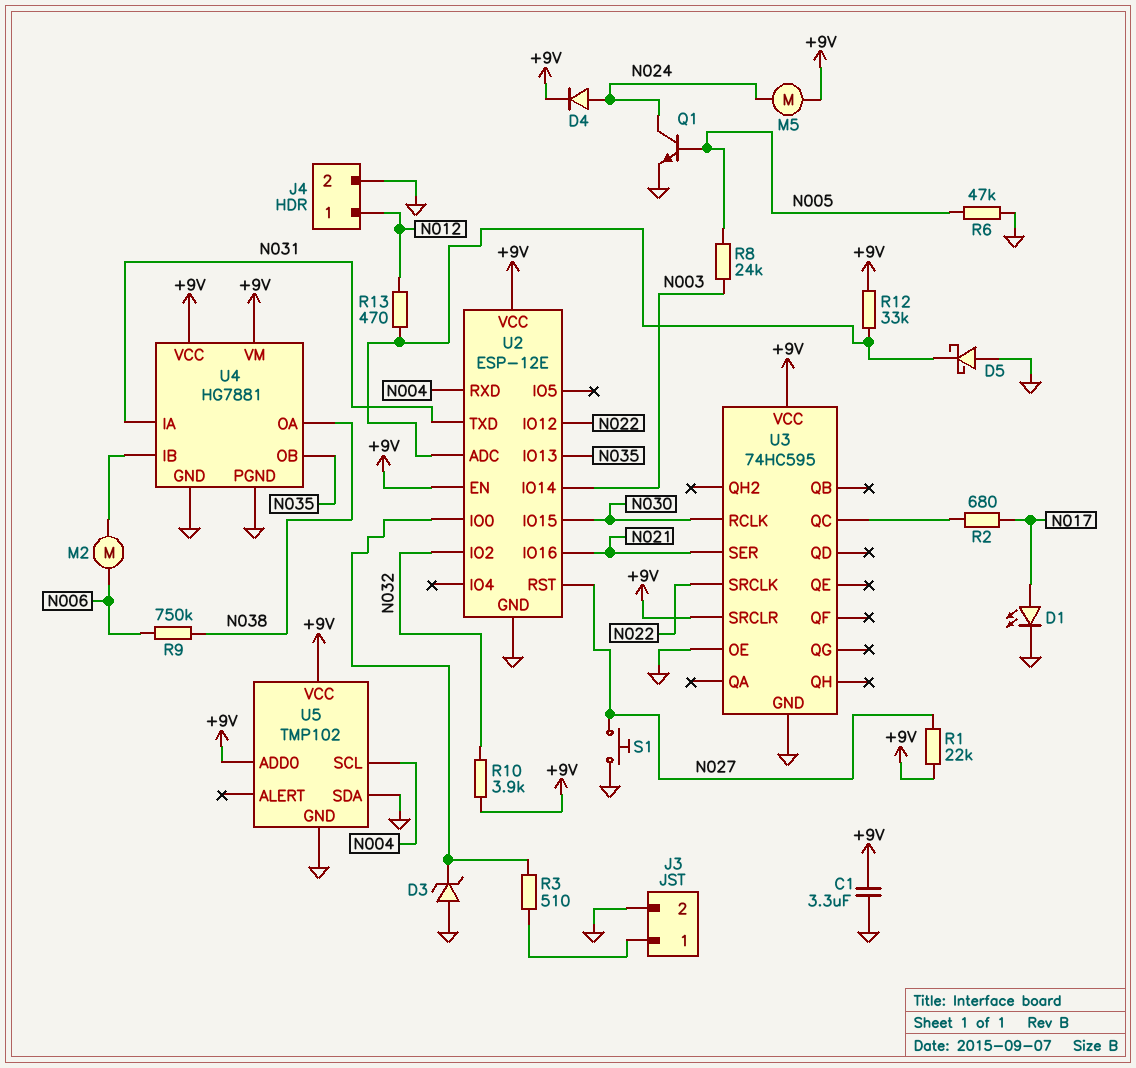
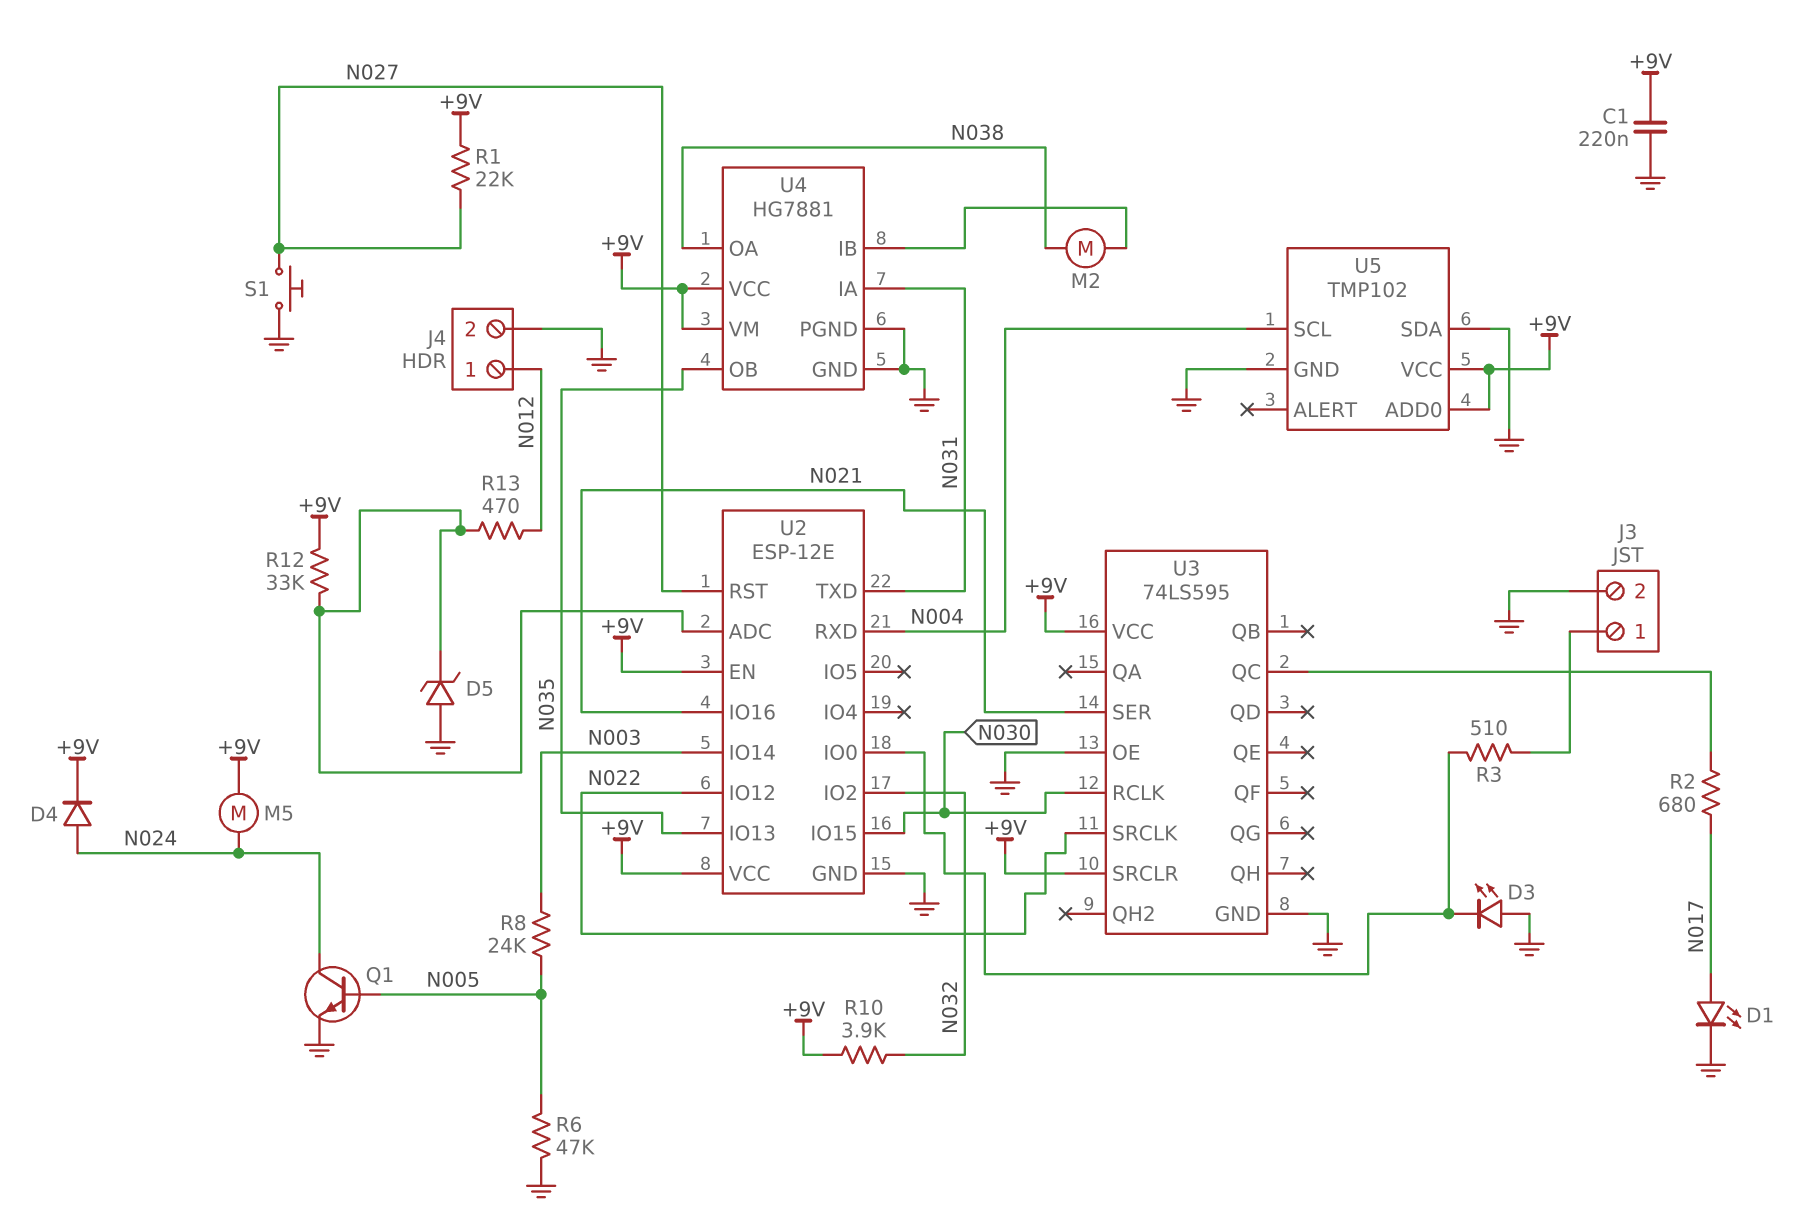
C1: 3.3uF (+9V, GND) -> 220nF (+9V, GND)
D3: zener (A GND, K U2/IO0) -> LED (A GND, K U2/IO0)
D5: schottky (A GND, K U2/ADC) -> zener (A GND, K U2/ADC)
M2: motor (N006, U4/IB) -> motor (N038, U4/IB)
R9: 750k (N006, N038) -> none
U3: 74HC595 -> 74LS595

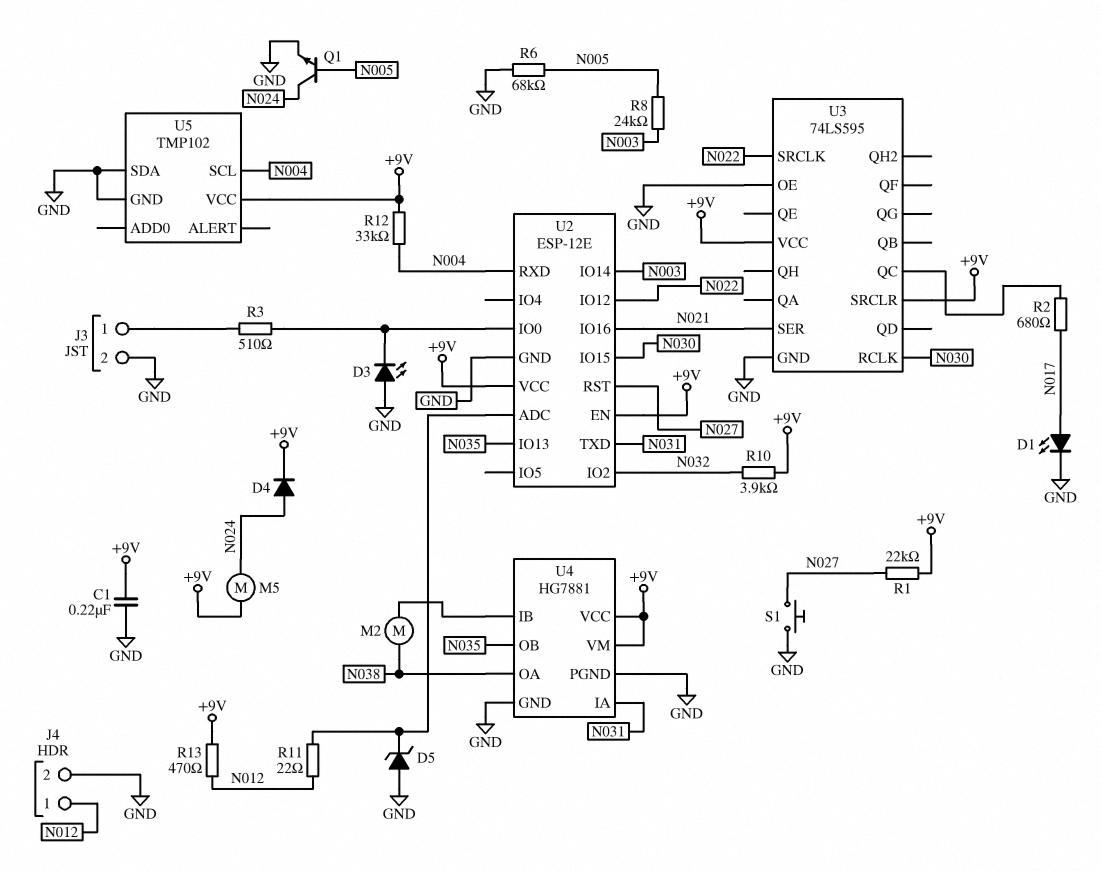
R6: 47k (GND, N005) -> 68k (GND, N005)
R11: none -> 22 (N012, U2/ADC)
R12: 33k (+9V, U2/ADC) -> 33k (+9V, N004)
R13: 470 (N012, U2/ADC) -> 470 (+9V, N012)
U5 pin ADD0: +9V -> none

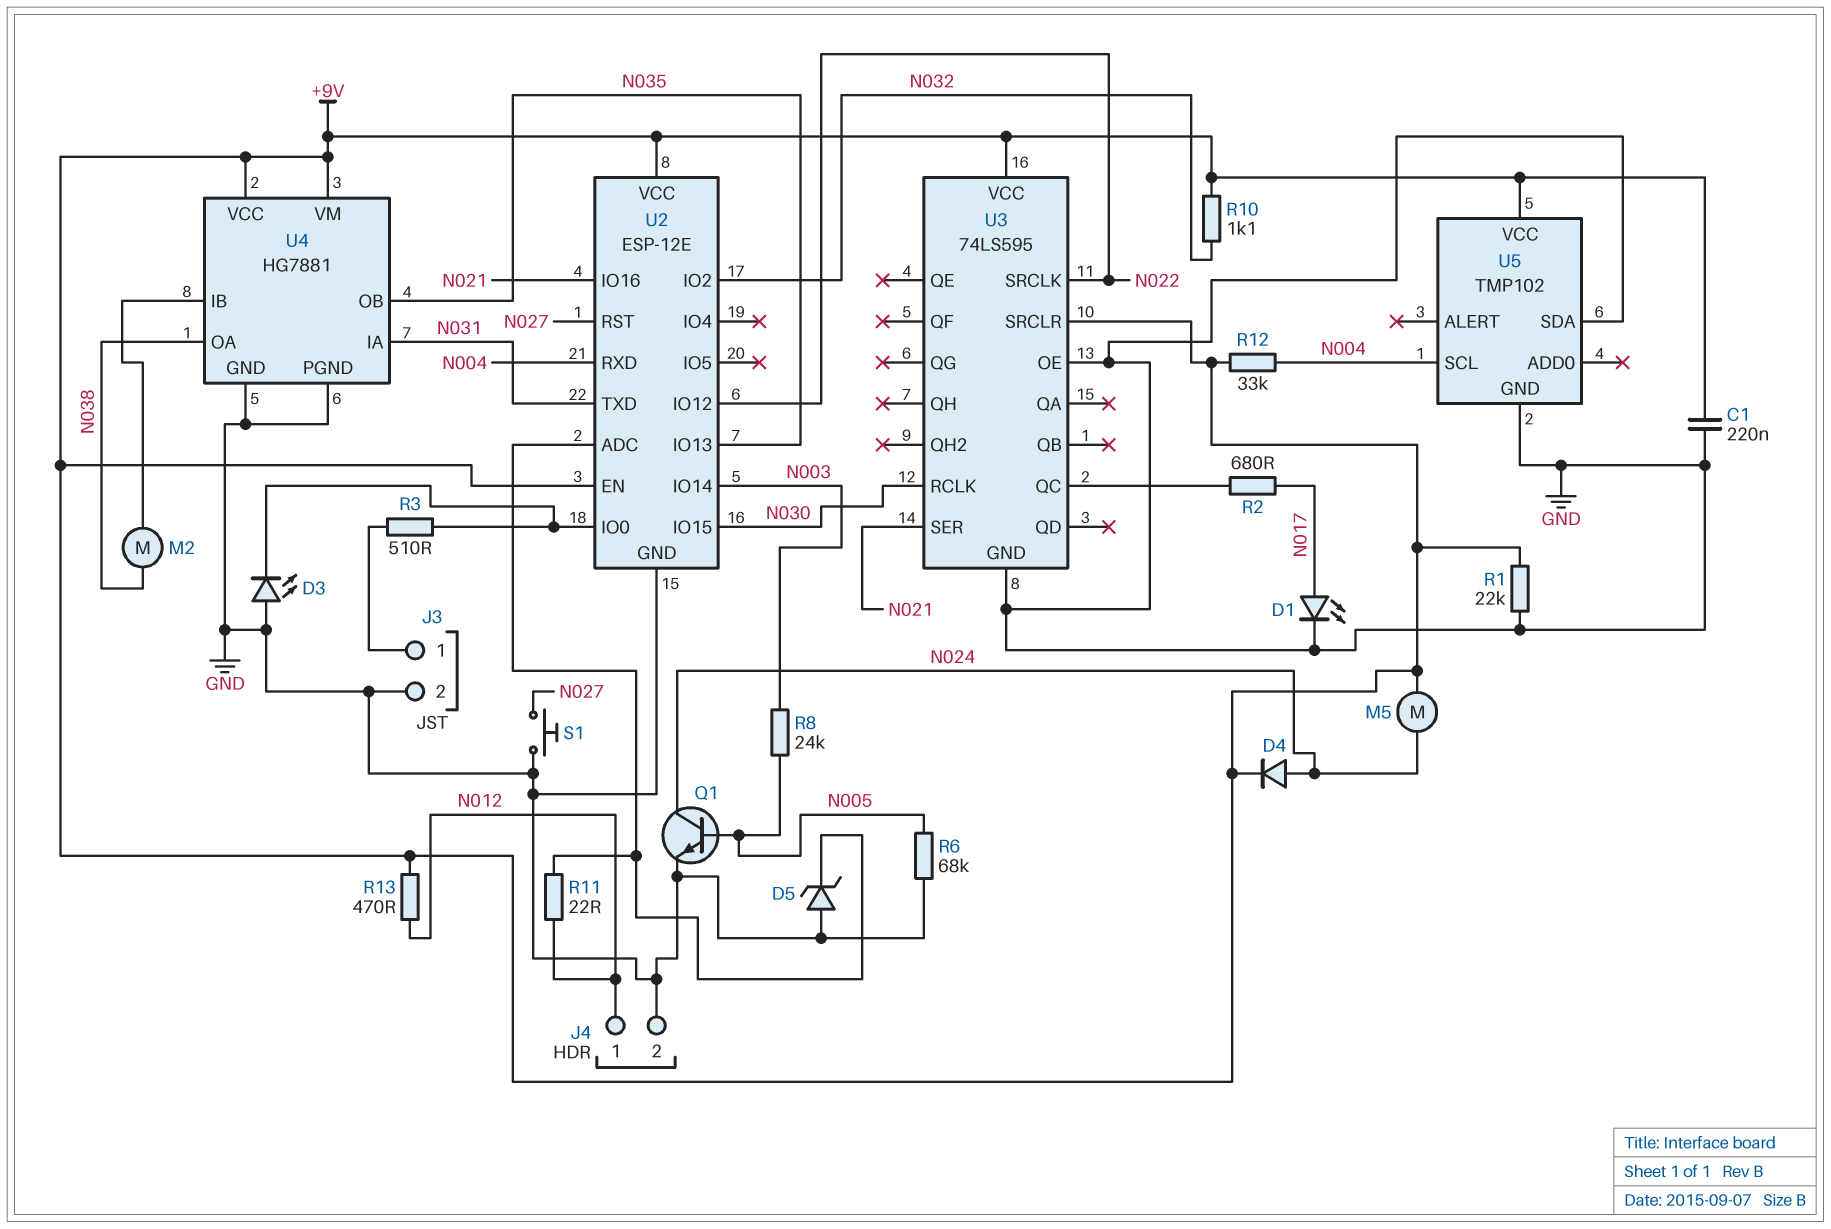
R1: 22k (+9V, N027) -> 22k (+9V, GND)
R10: 3.9k (+9V, N032) -> 1.1k (+9V, N032)

